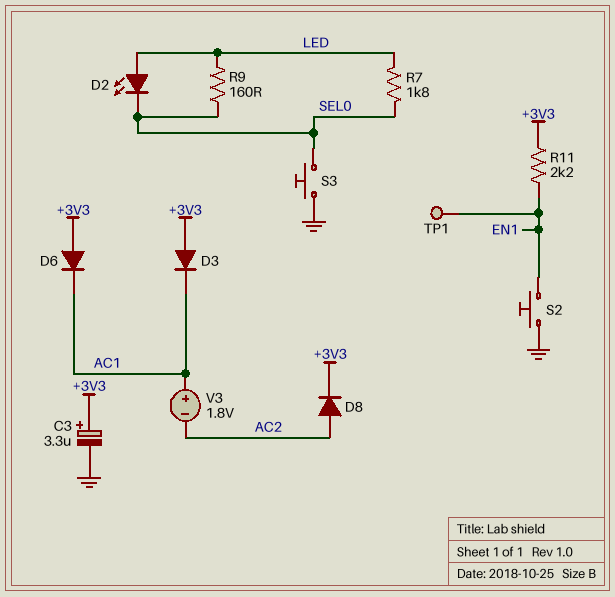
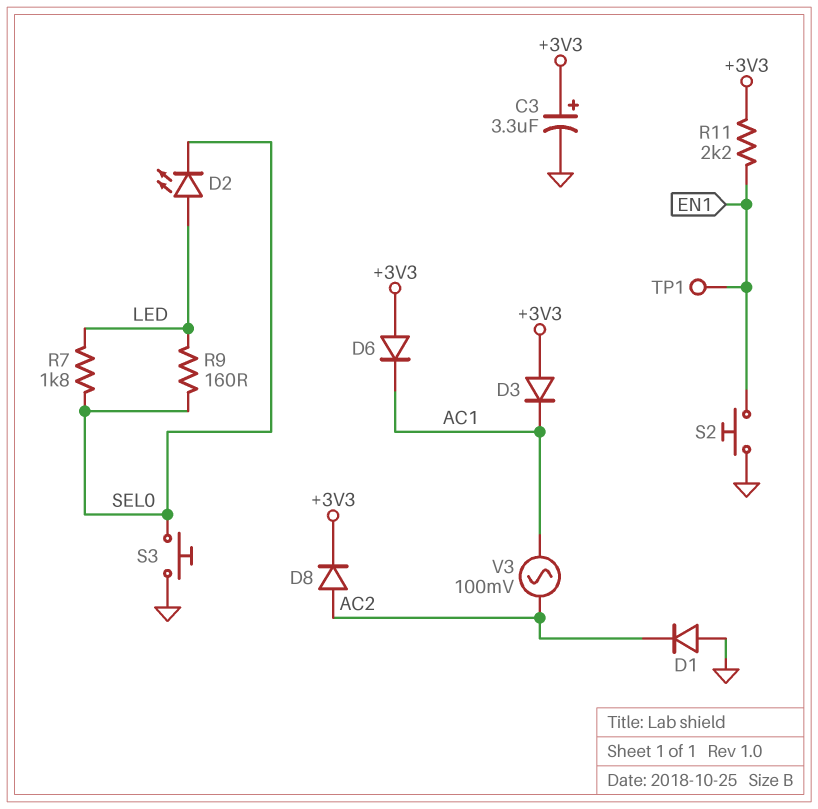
D1: none -> diode (A GND, K AC2)
V3: 1.8V (plus AC1, minus AC2) -> AC 100mV (AC1, AC2)

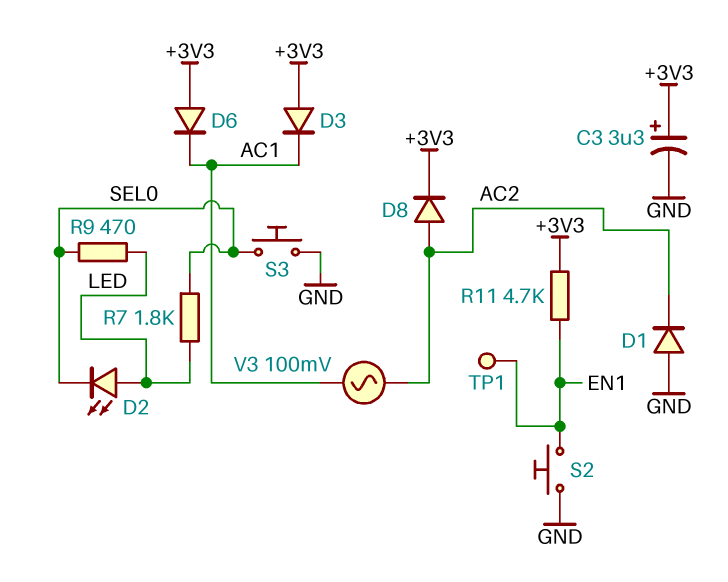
R9: 160 (LED, SEL0) -> 470 (LED, SEL0)
R11: 2.2k (+3V3, EN1) -> 4.7k (+3V3, EN1)

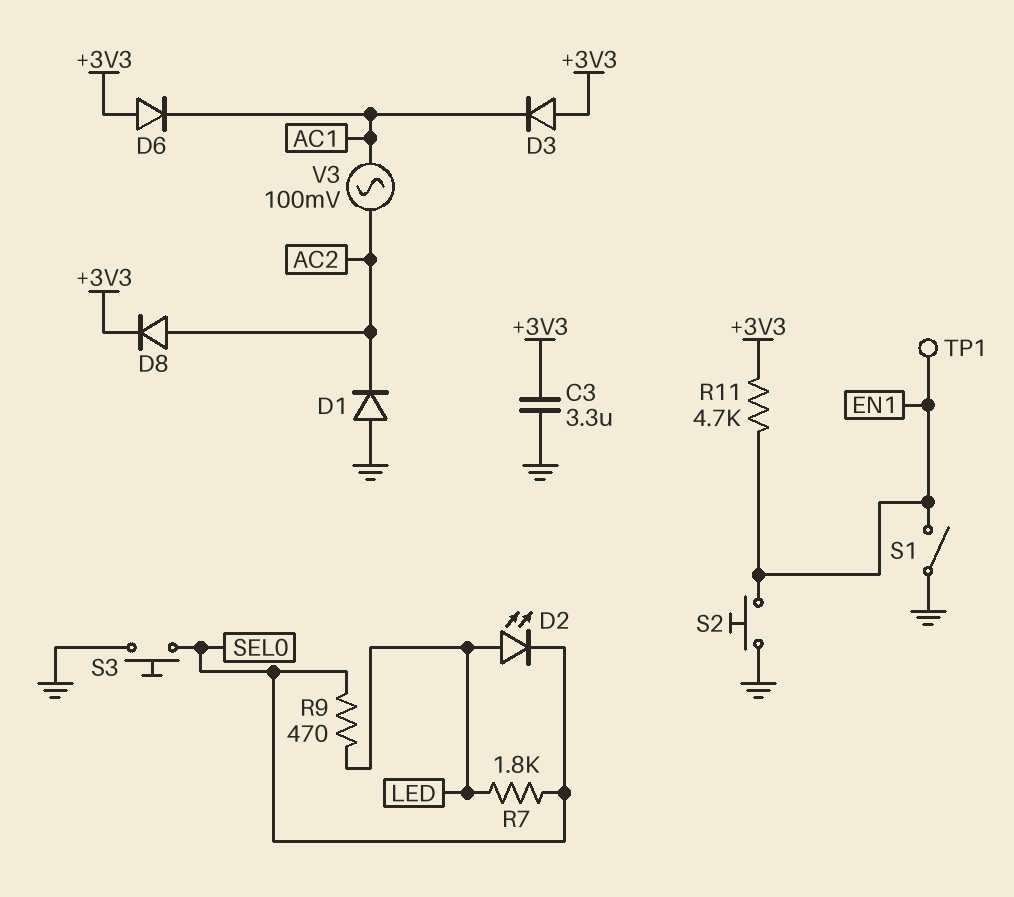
C3: 3.3uF (plus +3V3, minus GND) -> 3.3uF (+3V3, GND)
S1: none -> switch (EN1, GND)

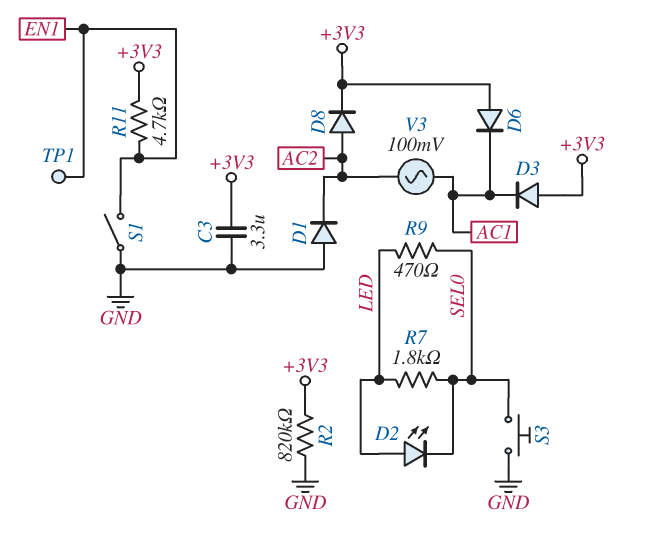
R2: none -> 820k (+3V3, GND)
S2: button (EN1, GND) -> none

